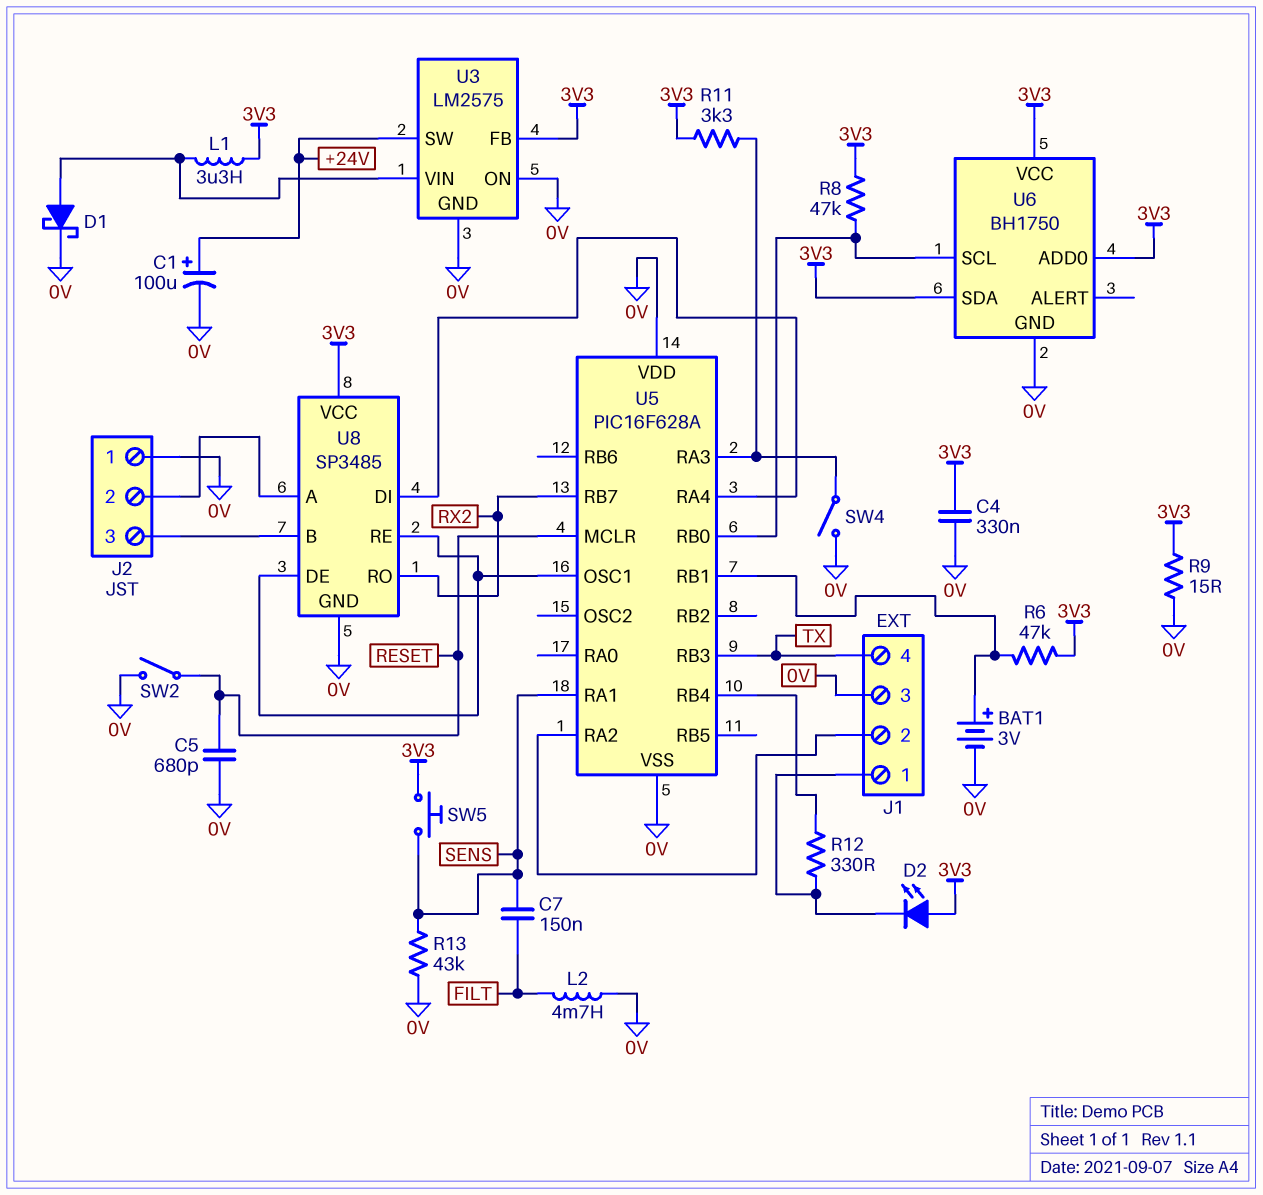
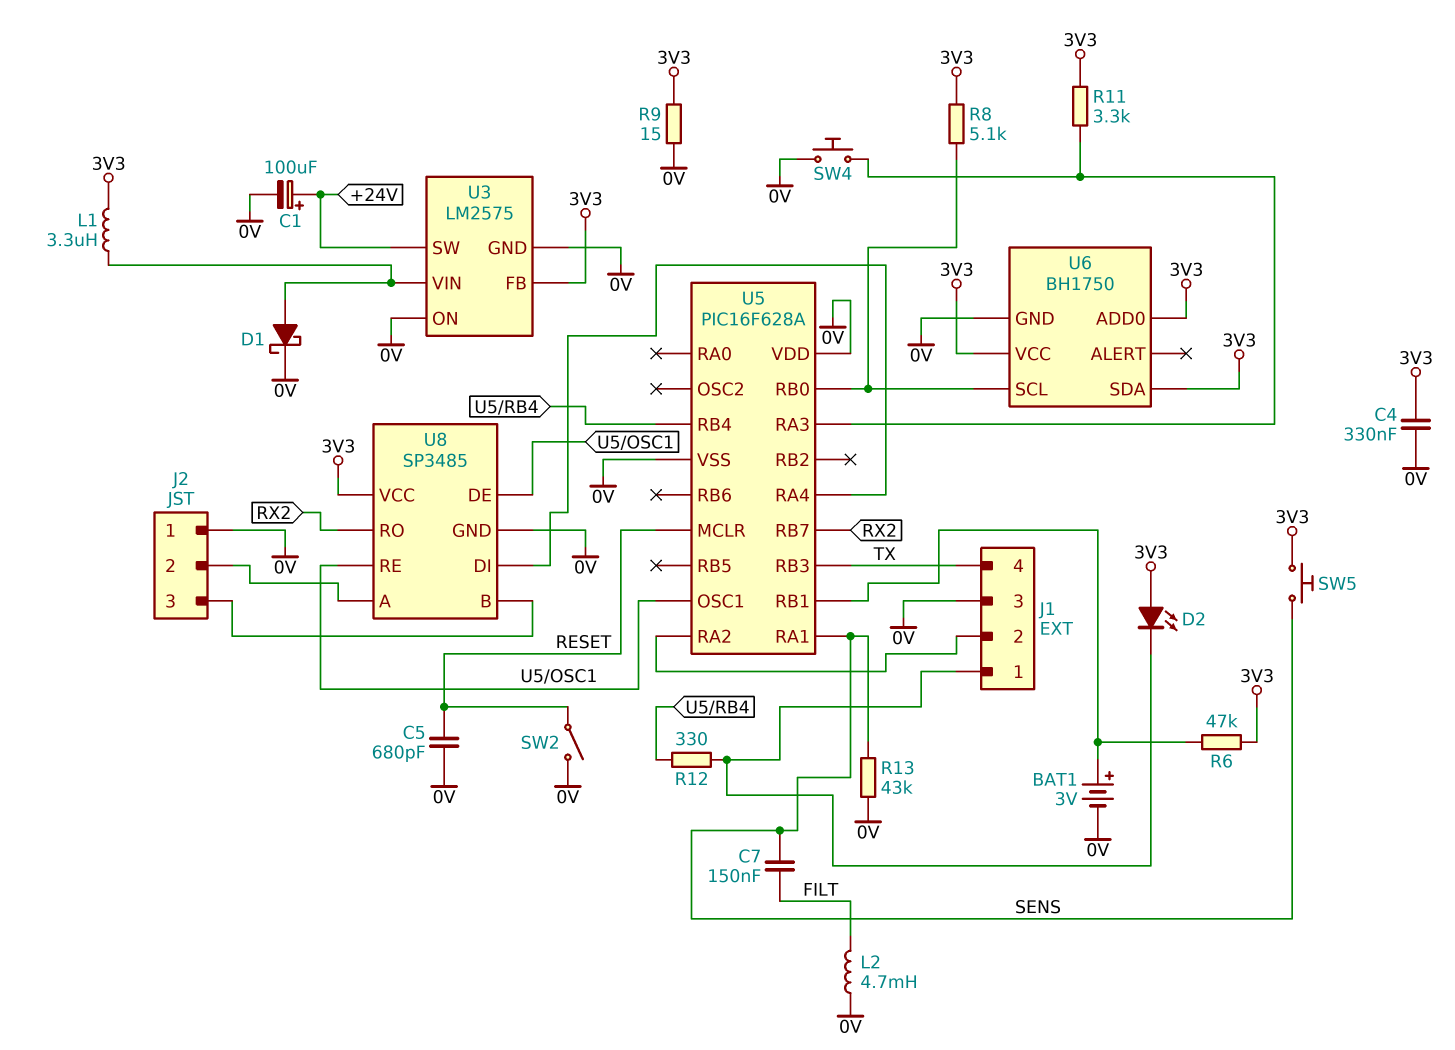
R8: 47k (3V3, U5/RB0) -> 5.1k (3V3, U5/RB0)
SW4: switch (0V, U5/RA3) -> button (0V, U5/RA3)

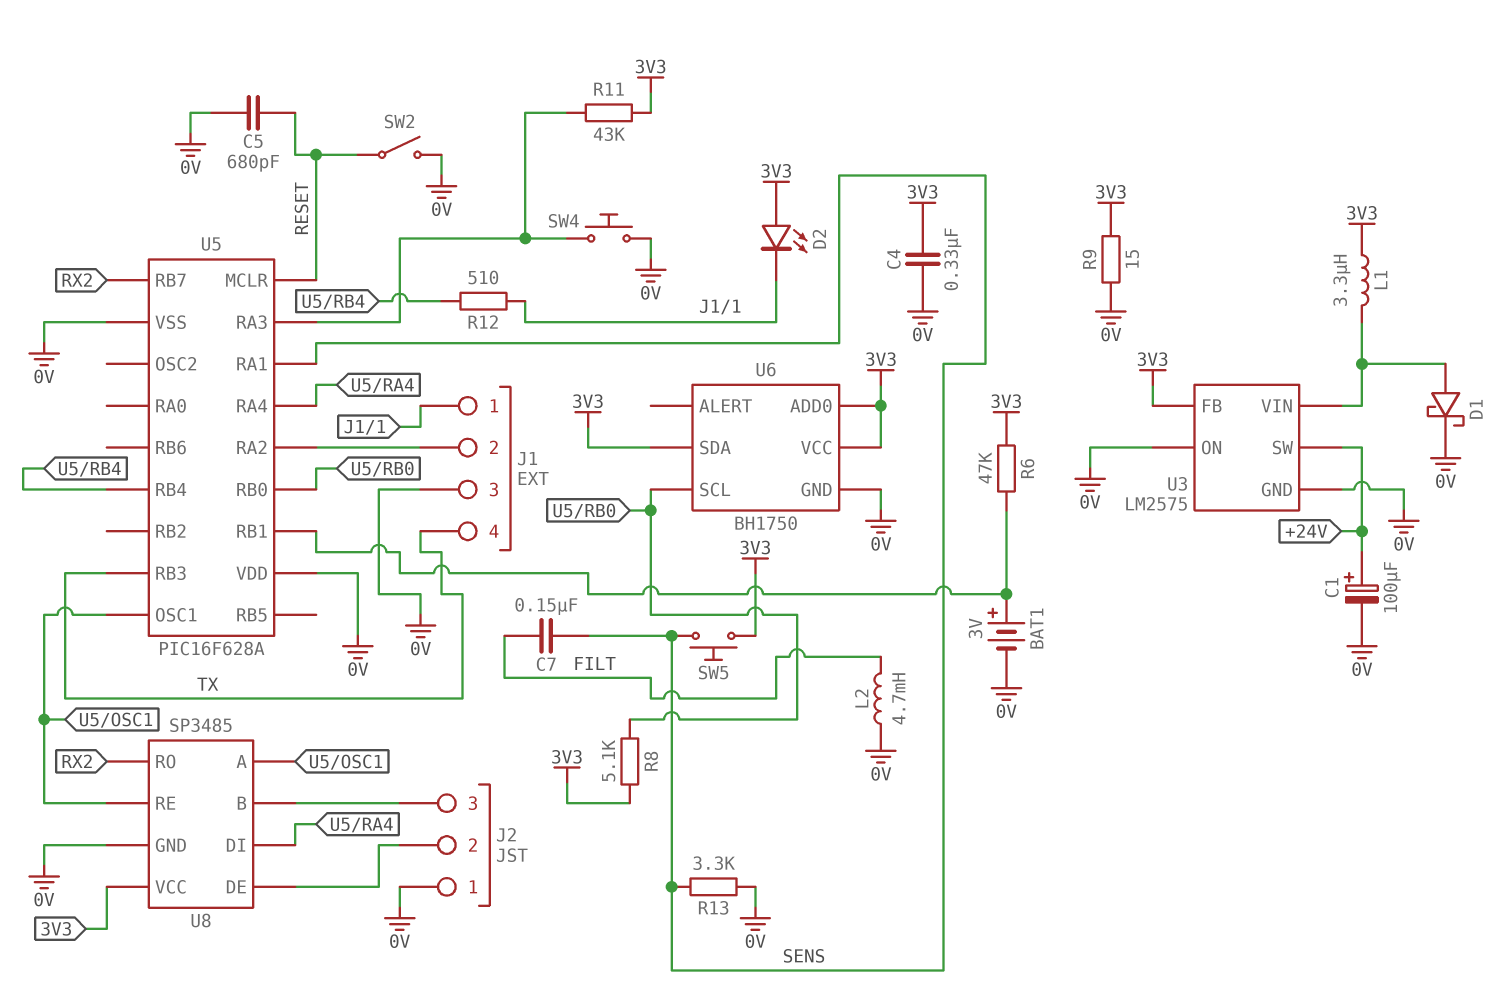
R11: 3.3k (3V3, U5/RA3) -> 43k (3V3, U5/RA3)
R12: 330 (J1/1, U5/RB4) -> 510 (J1/1, U5/RB4)
R13: 43k (0V, SENS) -> 3.3k (0V, SENS)
U8 pin A: J2/2 -> U5/OSC1
U8 pin DE: U5/OSC1 -> J2/2

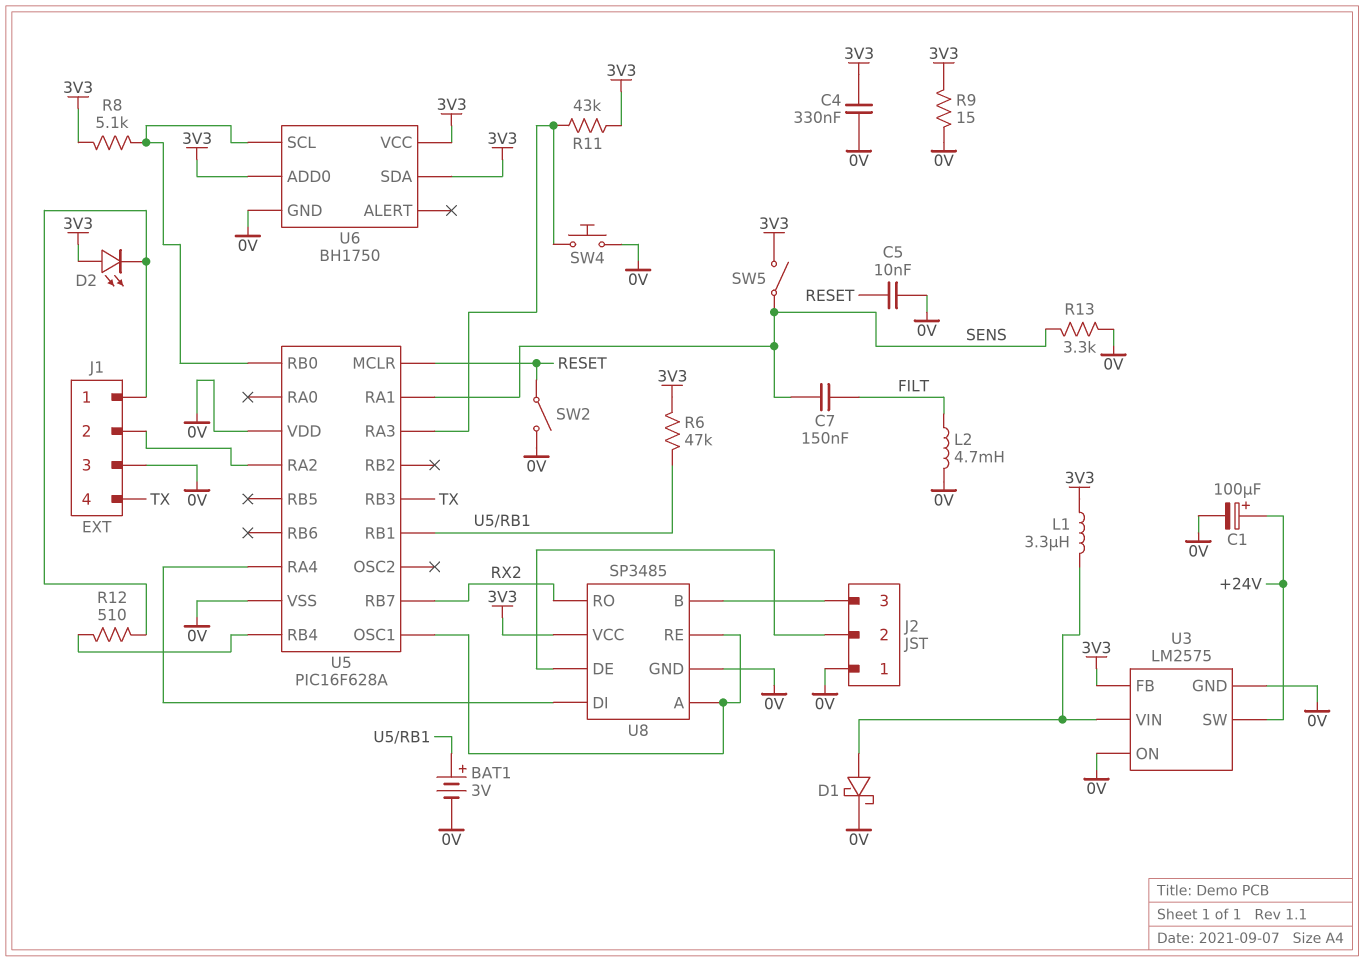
C5: 680pF (0V, RESET) -> 10nF (0V, RESET)
SW5: button (3V3, SENS) -> switch (3V3, SENS)

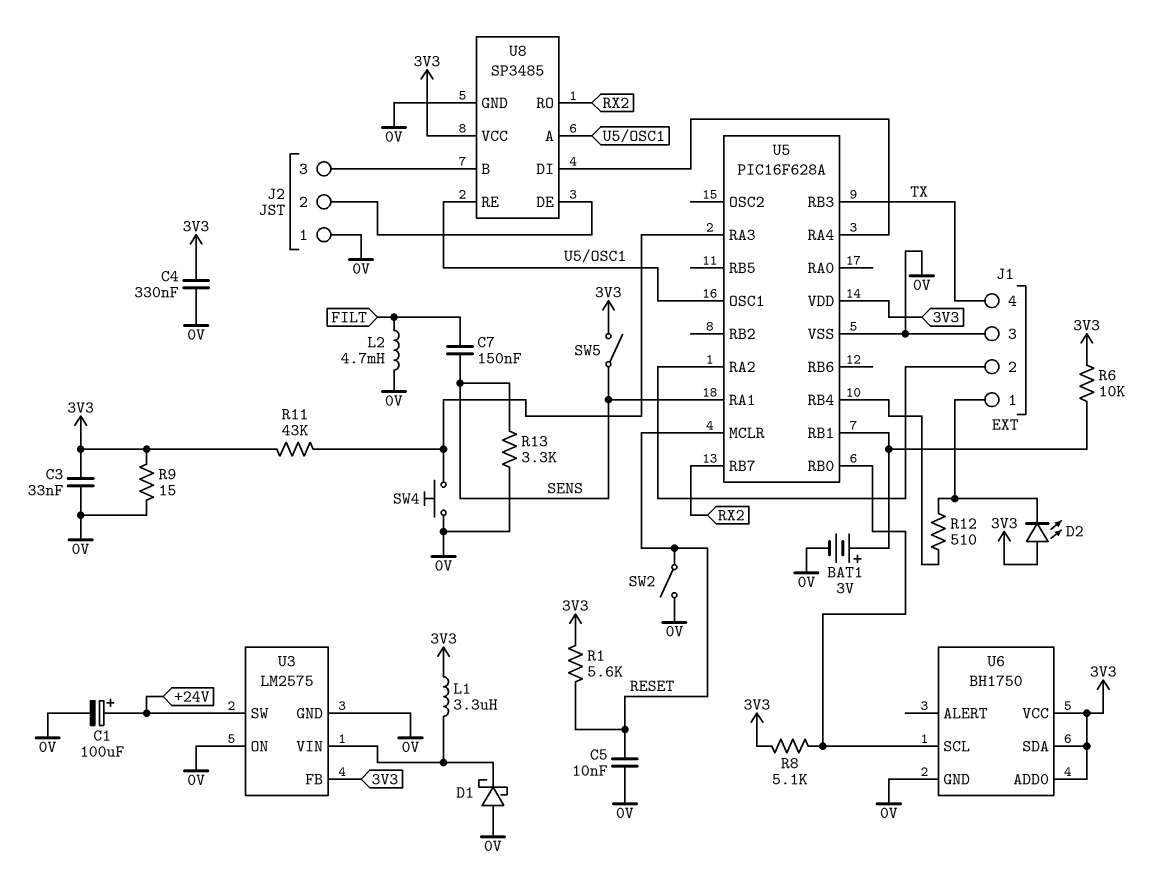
C3: none -> 33nF (0V, 3V3)
D1: schottky (A U3/VIN, K 0V) -> schottky (A 0V, K U3/VIN)
R1: none -> 5.6k (3V3, RESET)
R6: 47k (3V3, U5/RB1) -> 10k (3V3, U5/RB1)
U5 pin VDD: 0V -> 3V3

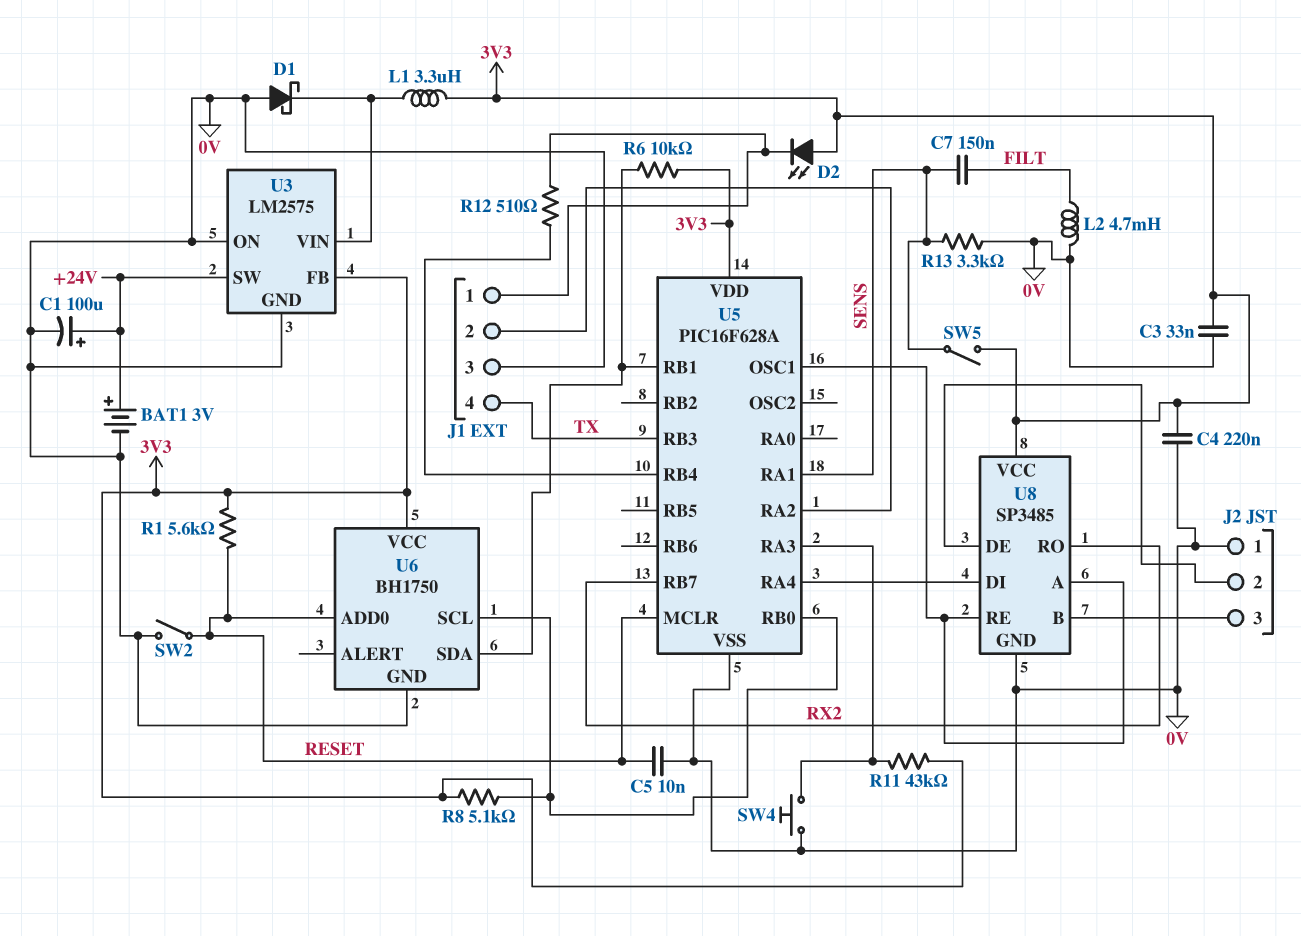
BAT1: 3V (plus U5/RB1, minus 0V) -> 3V (plus +24V, minus 0V)
C4: 330nF (0V, 3V3) -> 220nF (0V, 3V3)
R9: 15 (0V, 3V3) -> none
U6 pin ADD0: 3V3 -> RESET
U6 pin SDA: 3V3 -> U5/RB1

